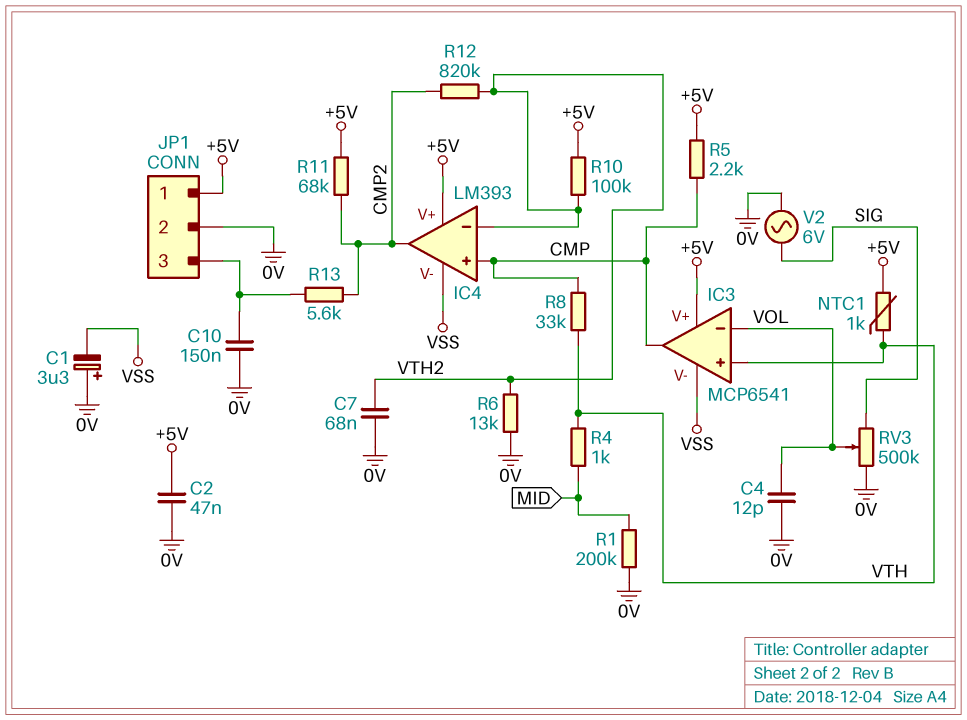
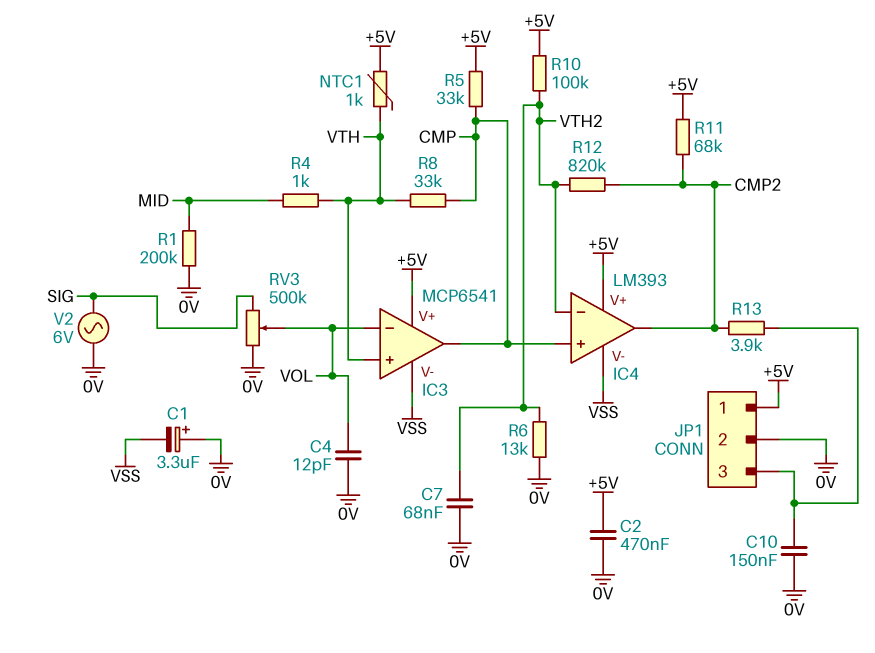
C2: 47nF (+5V, 0V) -> 470nF (+5V, 0V)
R5: 2.2k (+5V, CMP) -> 33k (+5V, CMP)
R13: 5.6k (CMP2, JP1/3) -> 3.9k (CMP2, JP1/3)

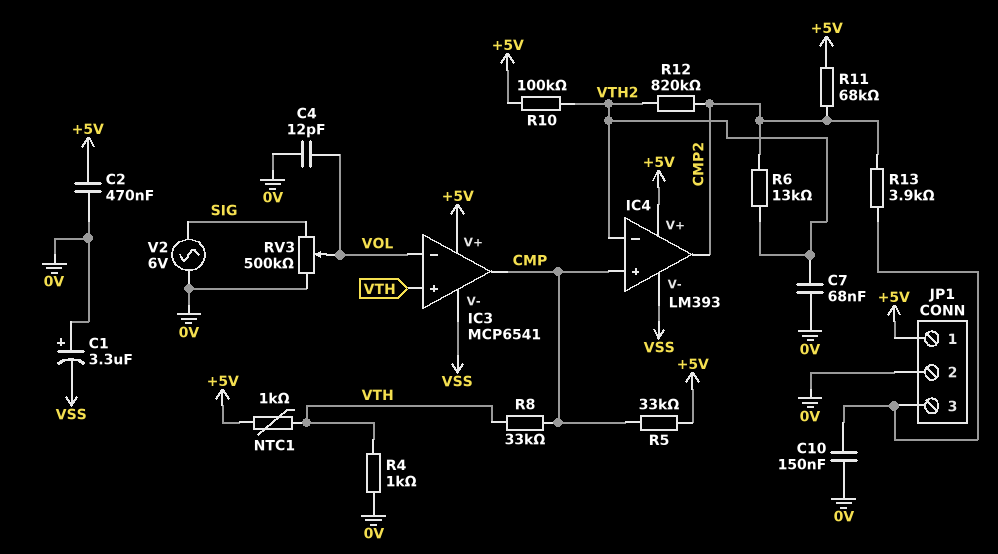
R1: 200k (0V, MID) -> none
R4: 1k (MID, VTH) -> 1k (0V, VTH)
R6: 13k (0V, VTH2) -> 13k (CMP2, VTH2)

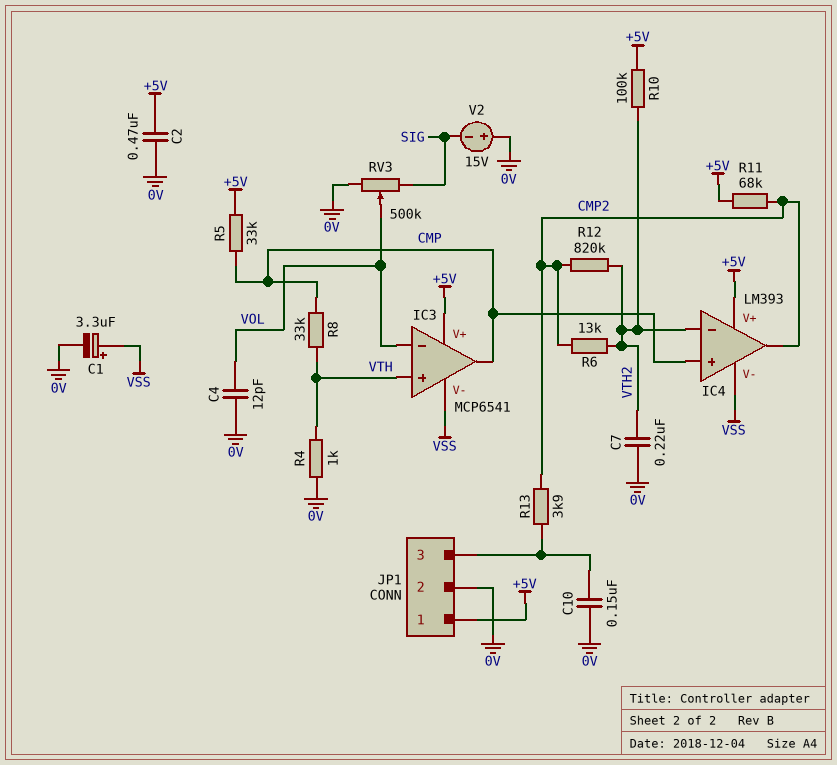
C1: 3.3uF (plus 0V, minus VSS) -> 3.3uF (plus VSS, minus 0V)
C7: 68nF (0V, VTH2) -> 220nF (0V, VTH2)
NTC1: 1k (+5V, VTH) -> none
V2: AC 6V (0V, SIG) -> 15V (plus 0V, minus SIG)

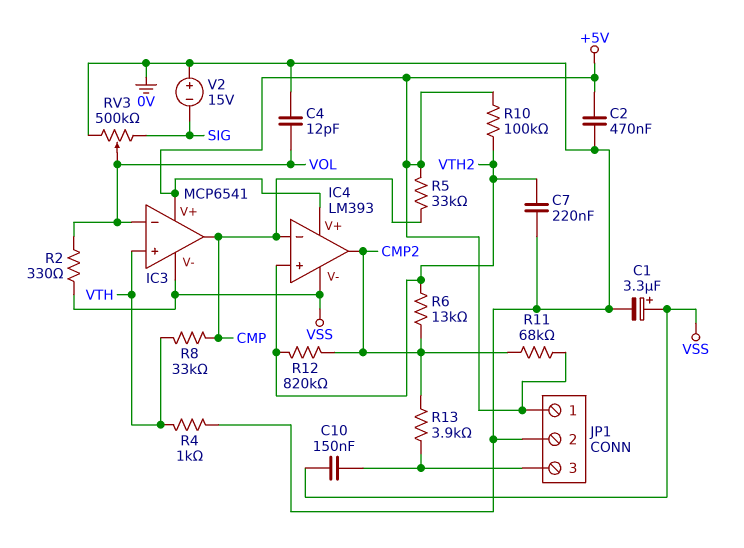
C10: 150nF (0V, JP1/3) -> 150nF (JP1/3, VSS)
IC4 pin in+: CMP -> VTH2
IC4 pin in-: VTH2 -> CMP
R2: none -> 330 (VOL, VSS)

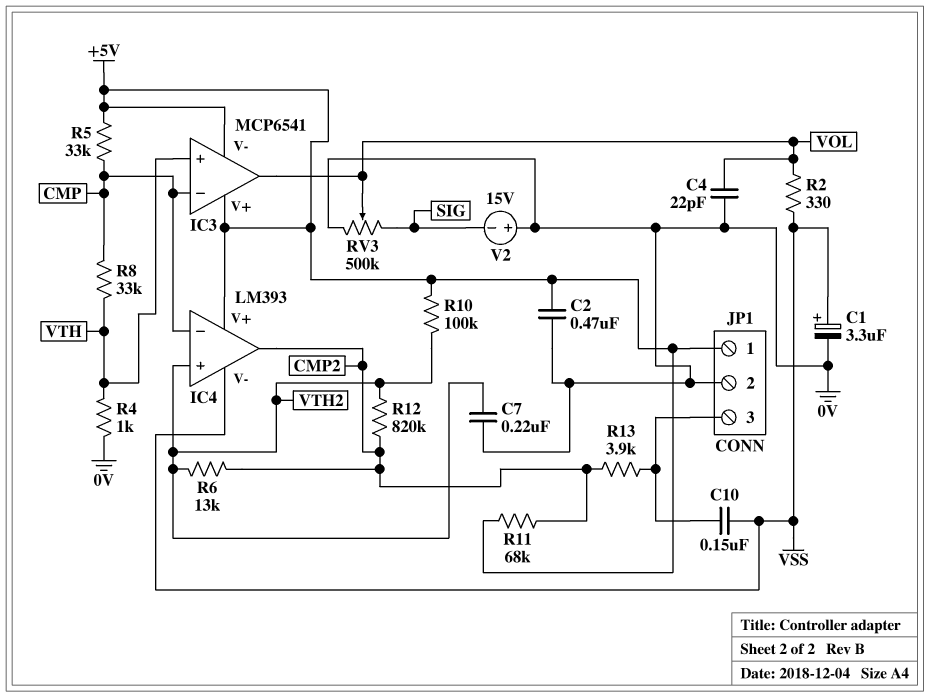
C4: 12pF (0V, VOL) -> 22pF (0V, VOL)
IC3 pin V-: VSS -> +5V
IC3 pin in-: VOL -> CMP
IC3 pin out: CMP -> VOL

